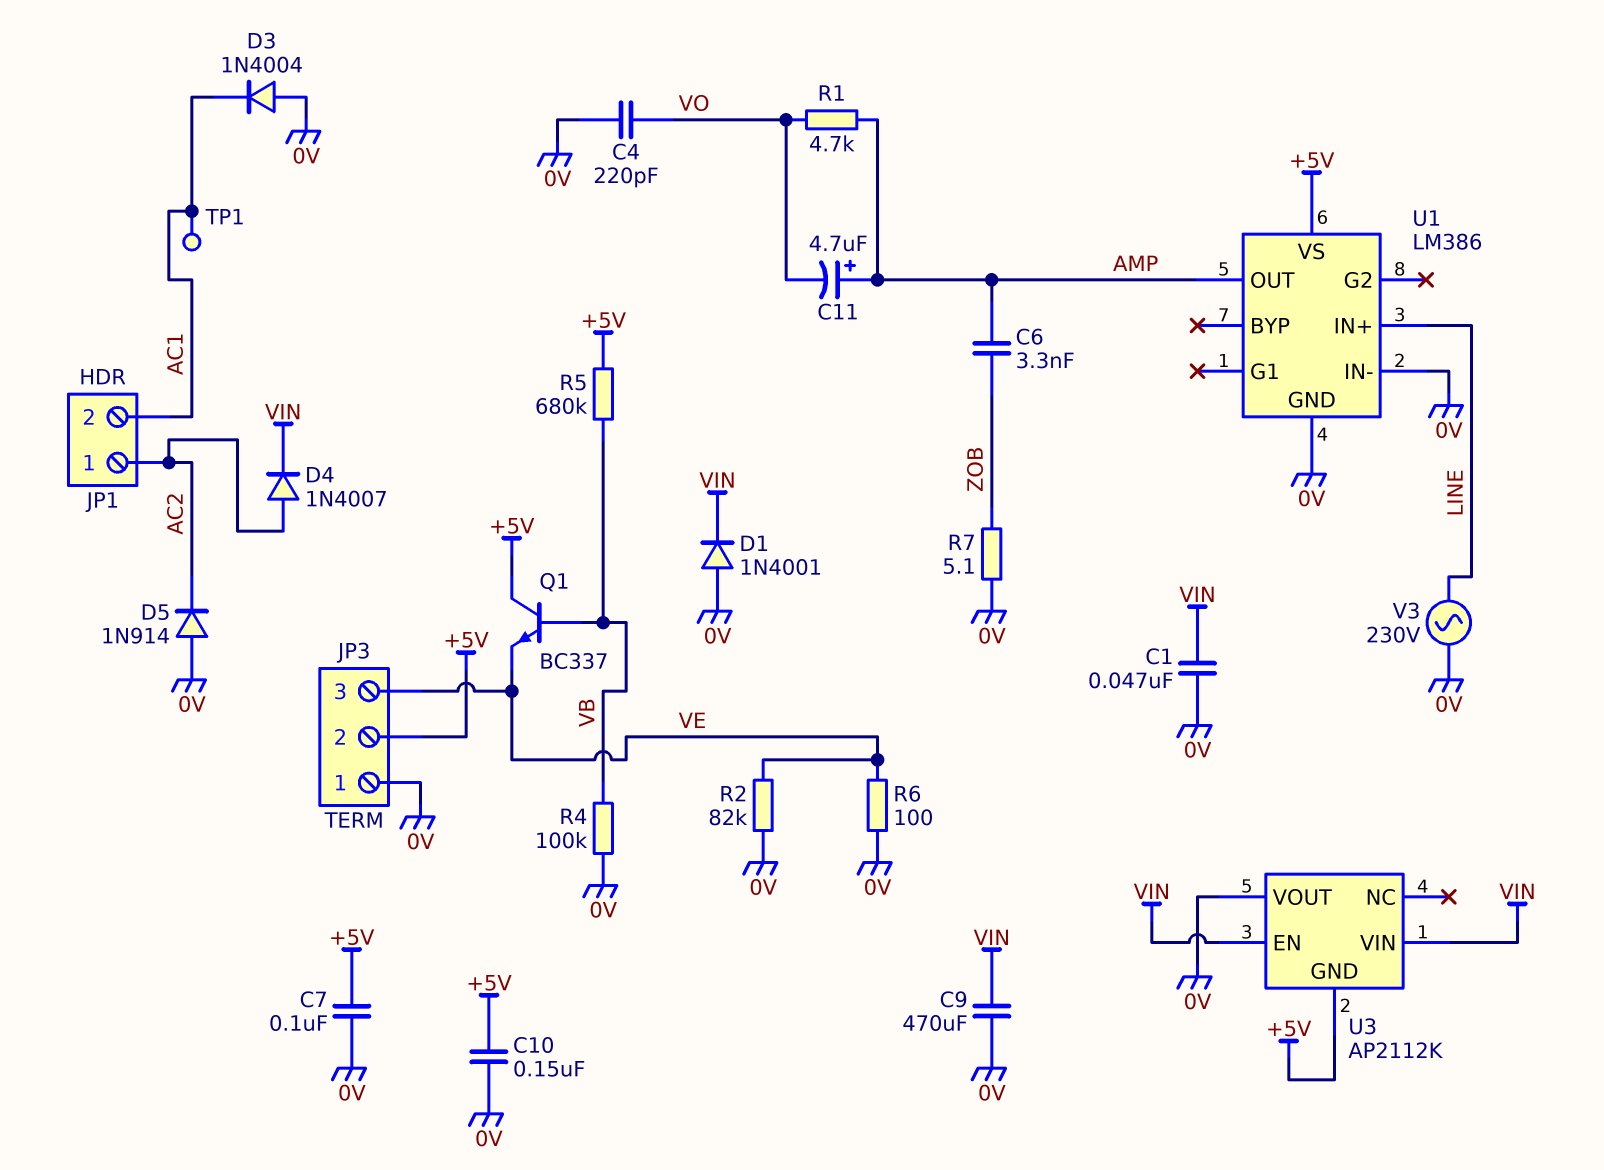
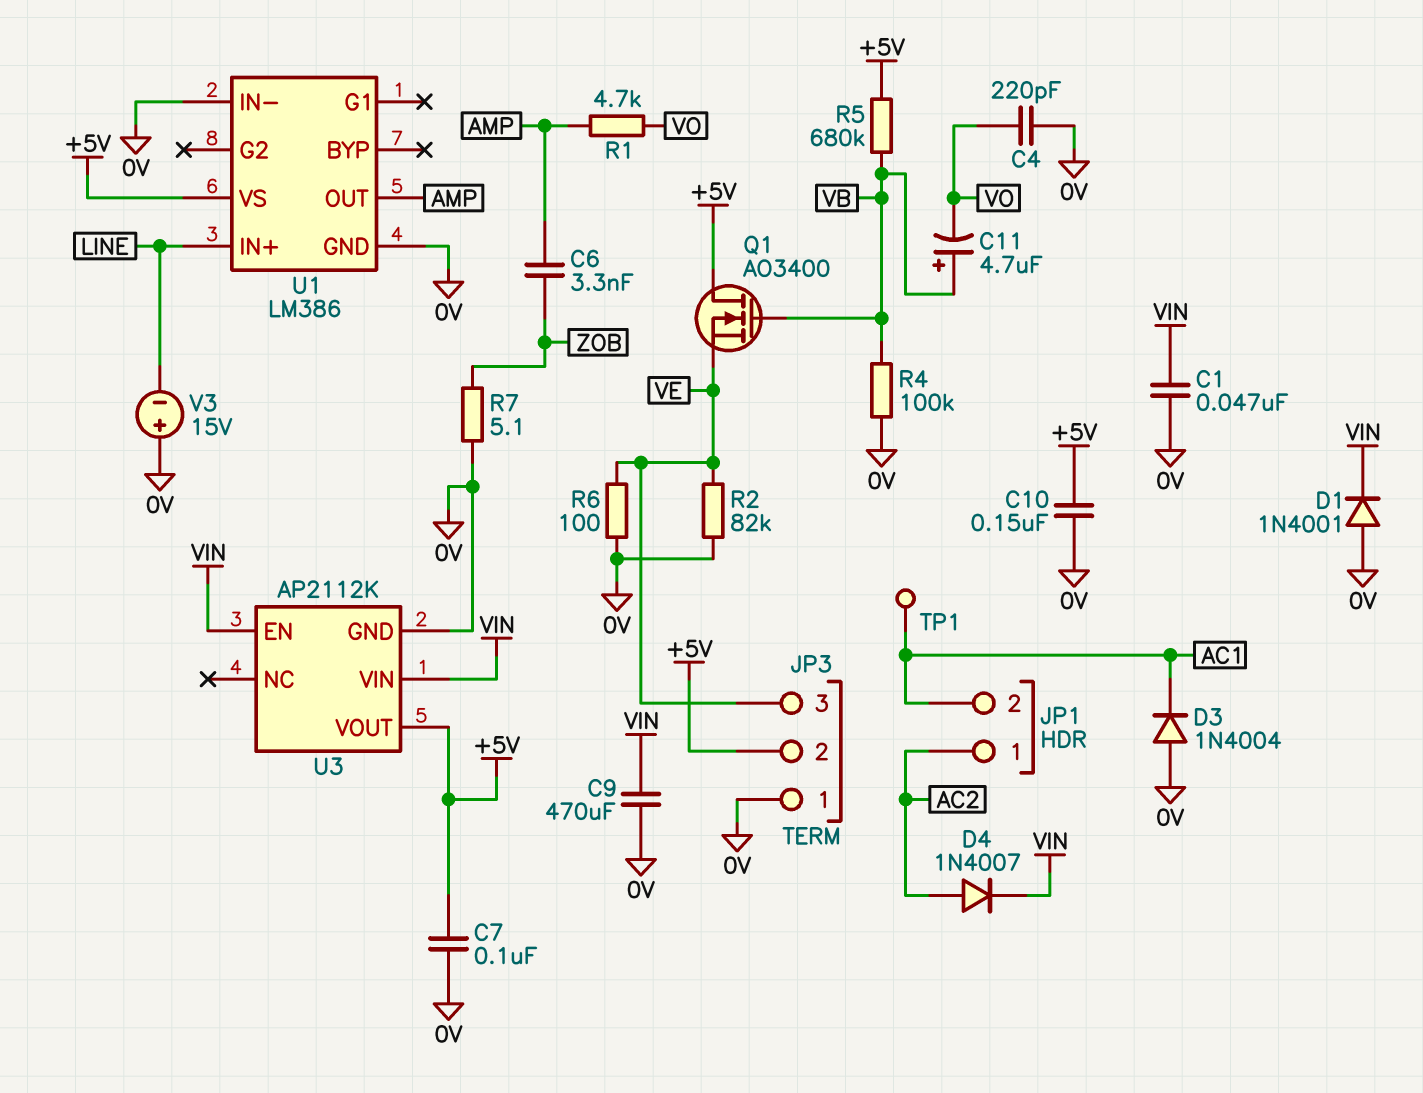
C11: 4.7uF (plus AMP, minus VO) -> 4.7uF (plus VB, minus VO)
D5: diode 1N914 (A 0V, K AC2) -> none
Q1: NPN BC337 (B VB, C +5V, E VE) -> NMOS AO3400 (G VB, D +5V, S VE)
U3 pin GND: +5V -> 0V
U3 pin VOUT: 0V -> +5V
V3: AC 230V (0V, LINE) -> 15V (plus 0V, minus LINE)

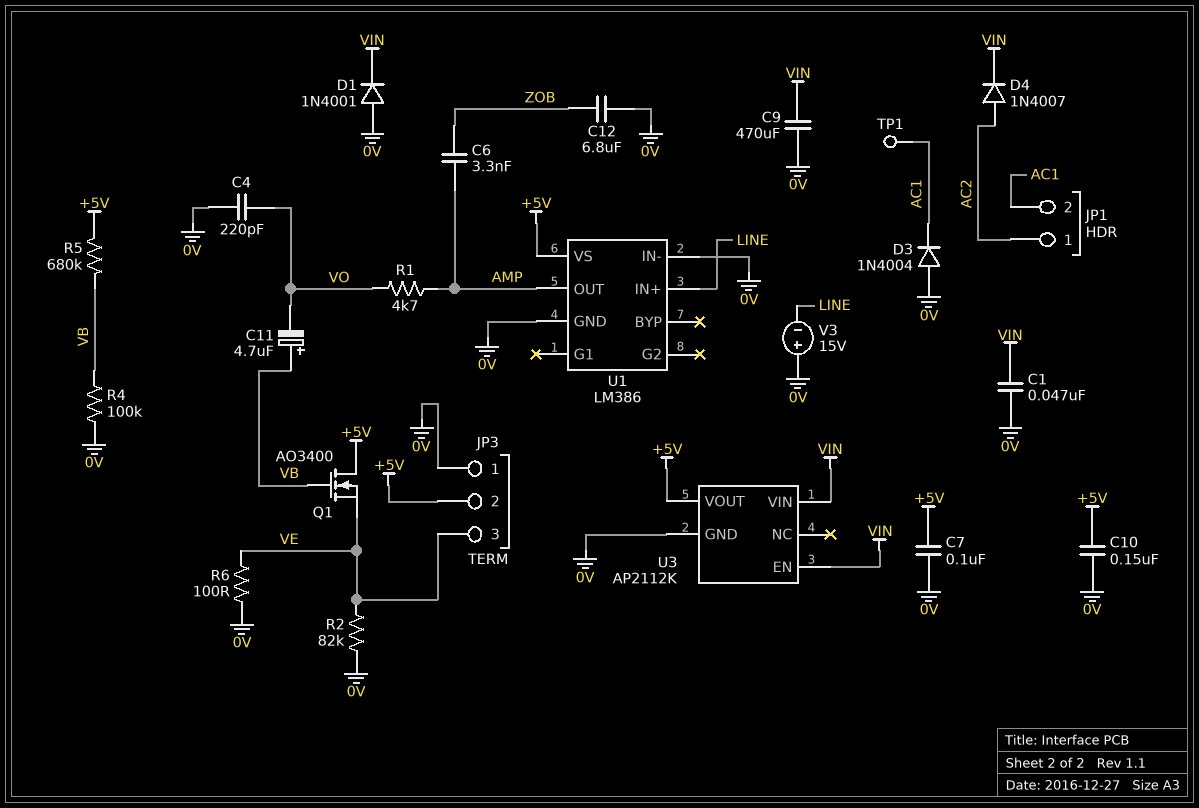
C12: none -> 6.8uF (0V, ZOB)
R7: 5.1 (0V, ZOB) -> none

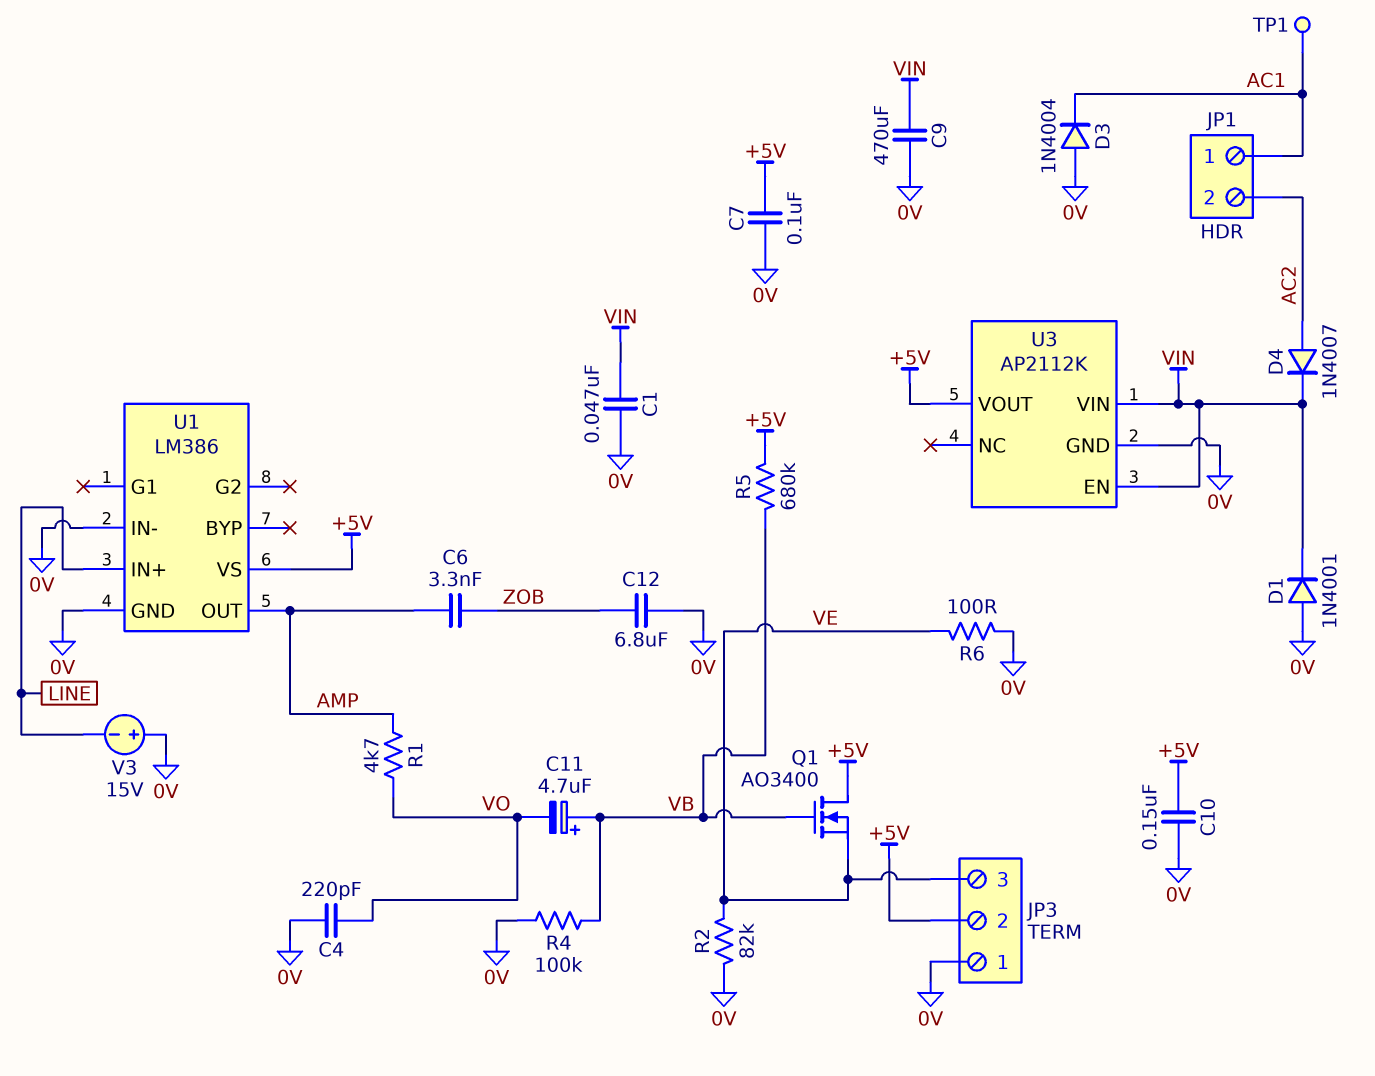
JP1 pin 1: AC2 -> AC1
JP1 pin 2: AC1 -> AC2

